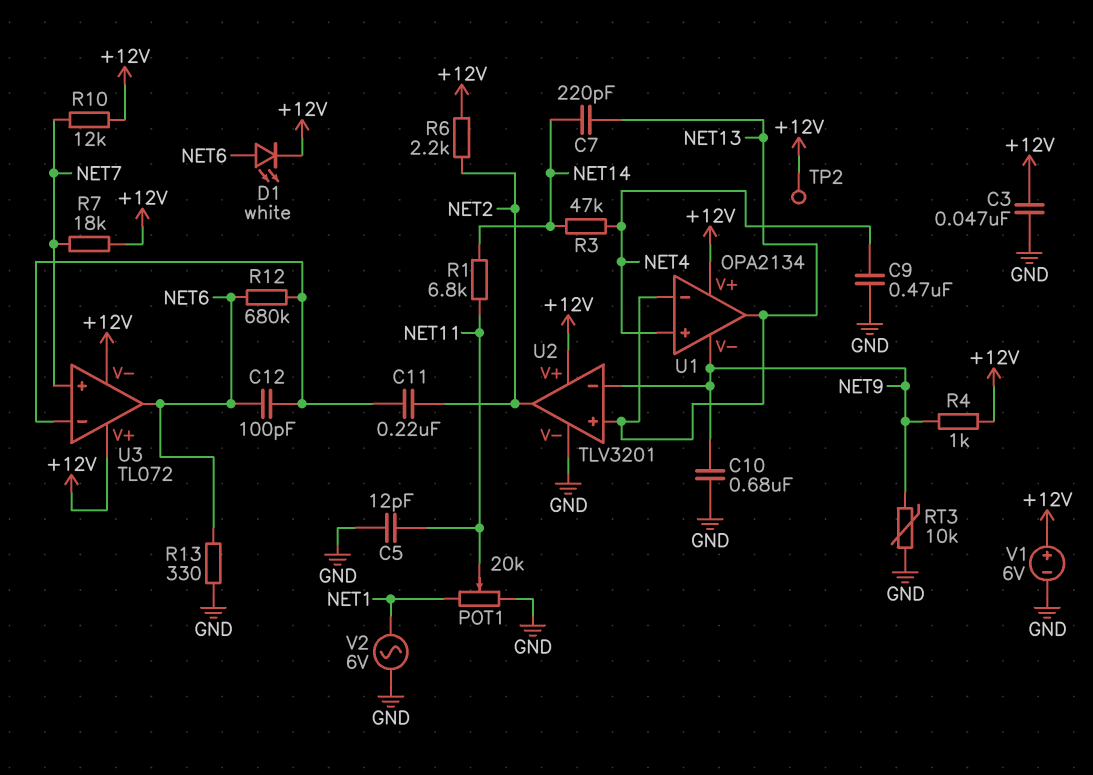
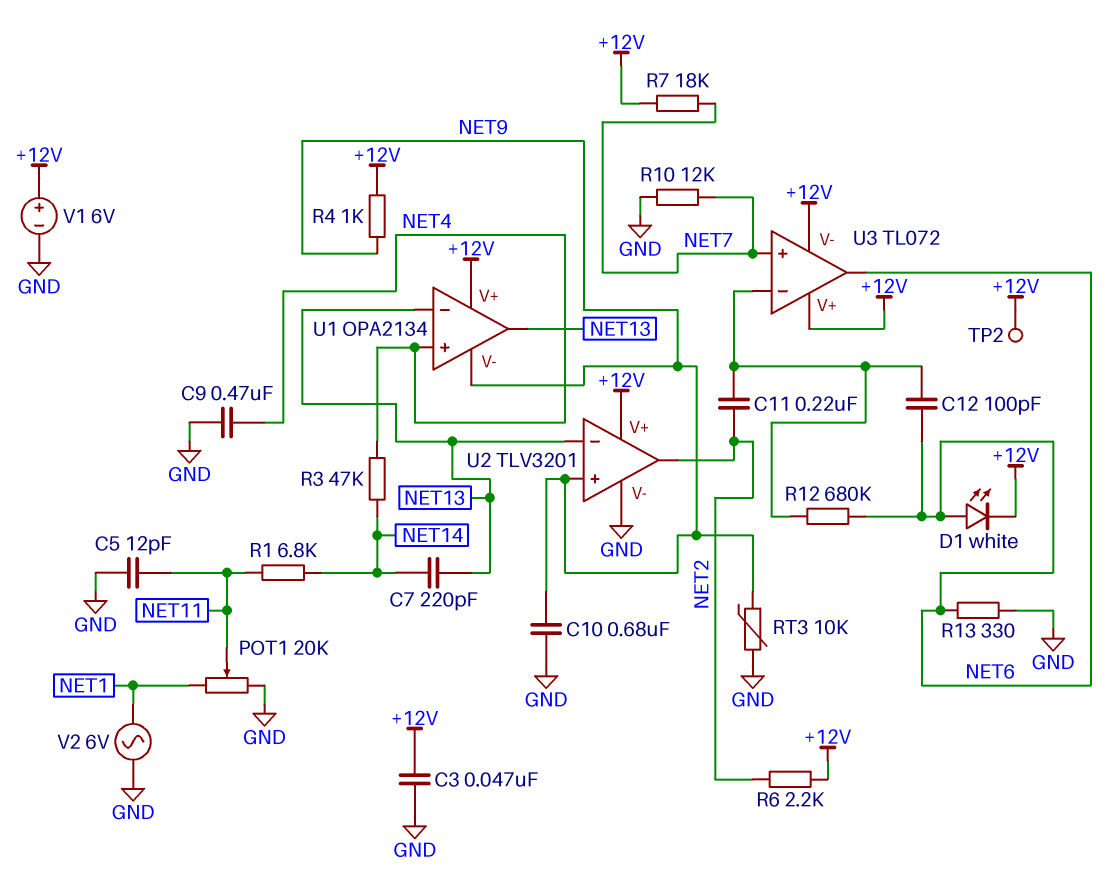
R10: 12k (+12V, NET7) -> 12k (GND, NET7)
U2 pin in+: NET13 -> NET9
U2 pin in-: NET9 -> NET13

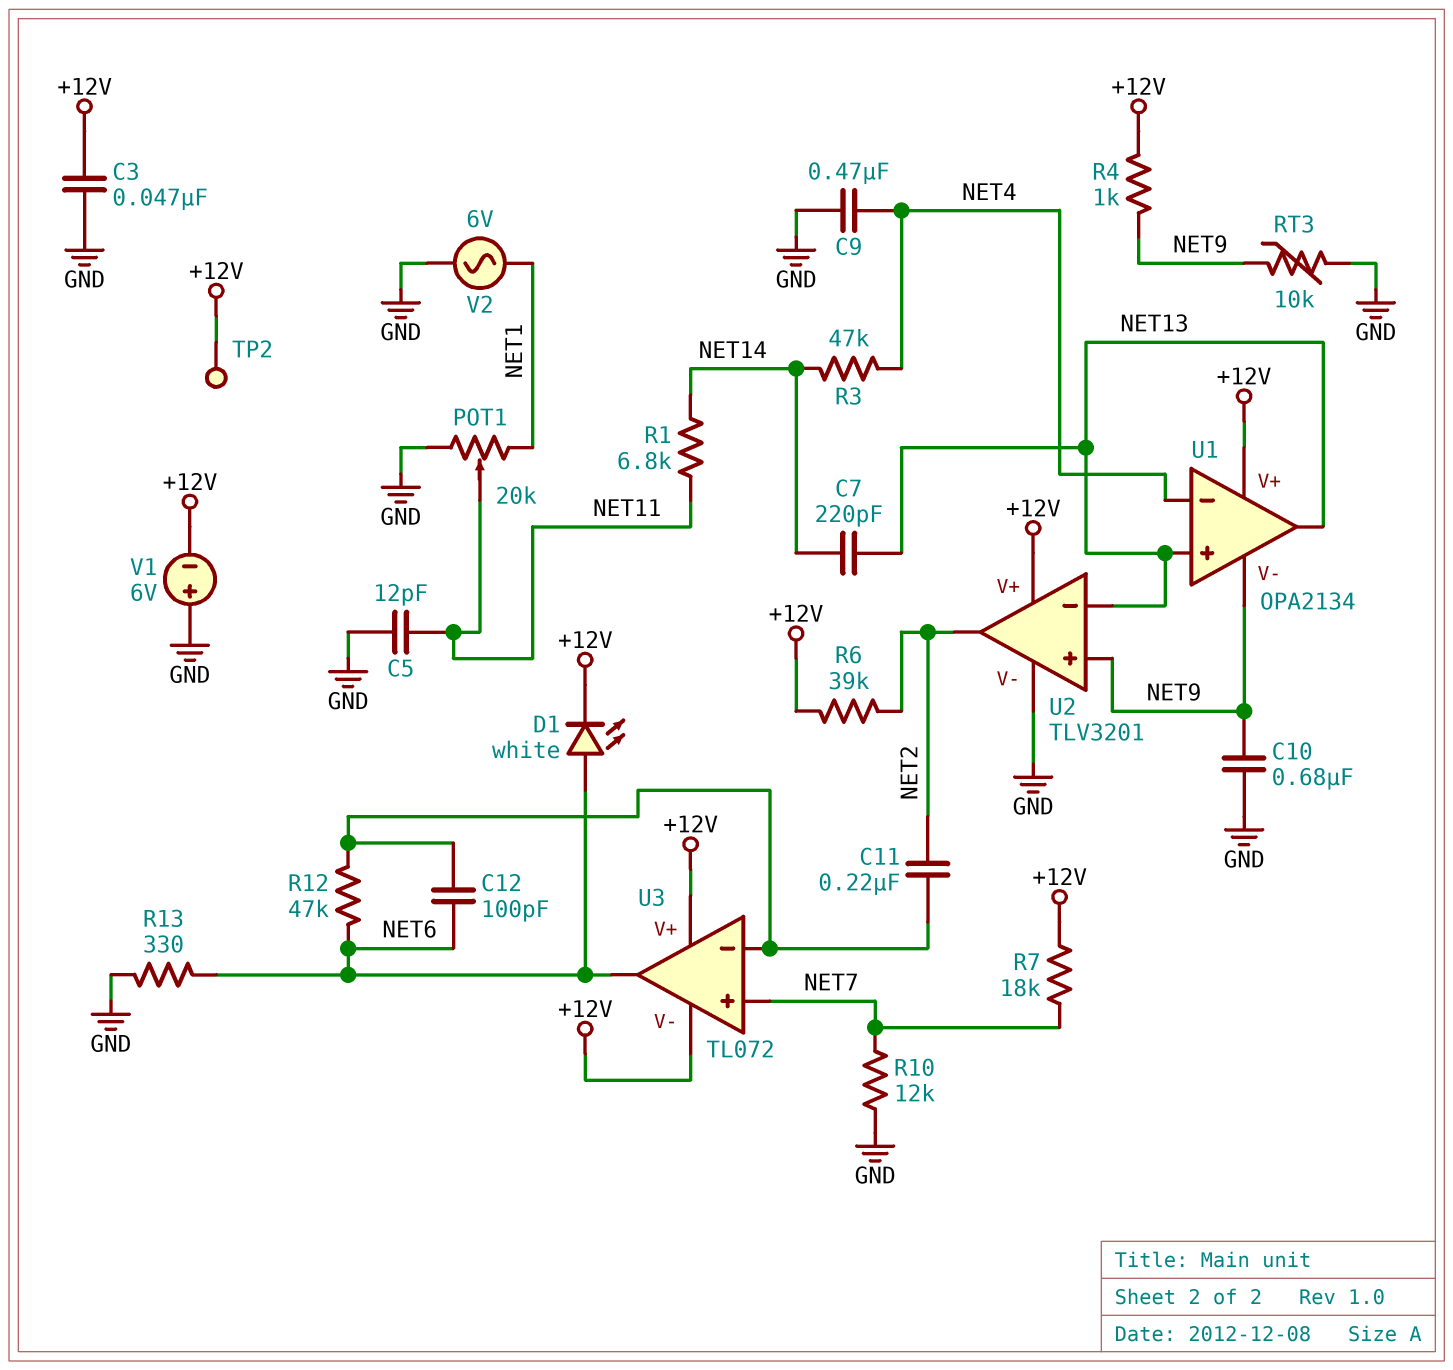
R6: 2.2k (+12V, NET2) -> 39k (+12V, NET2)
R12: 680k (NET6, U3/in-) -> 47k (NET6, U3/in-)
U1 pin in+: NET4 -> NET13
U1 pin in-: NET13 -> NET4
V1: 6V (plus +12V, minus GND) -> 6V (plus GND, minus +12V)

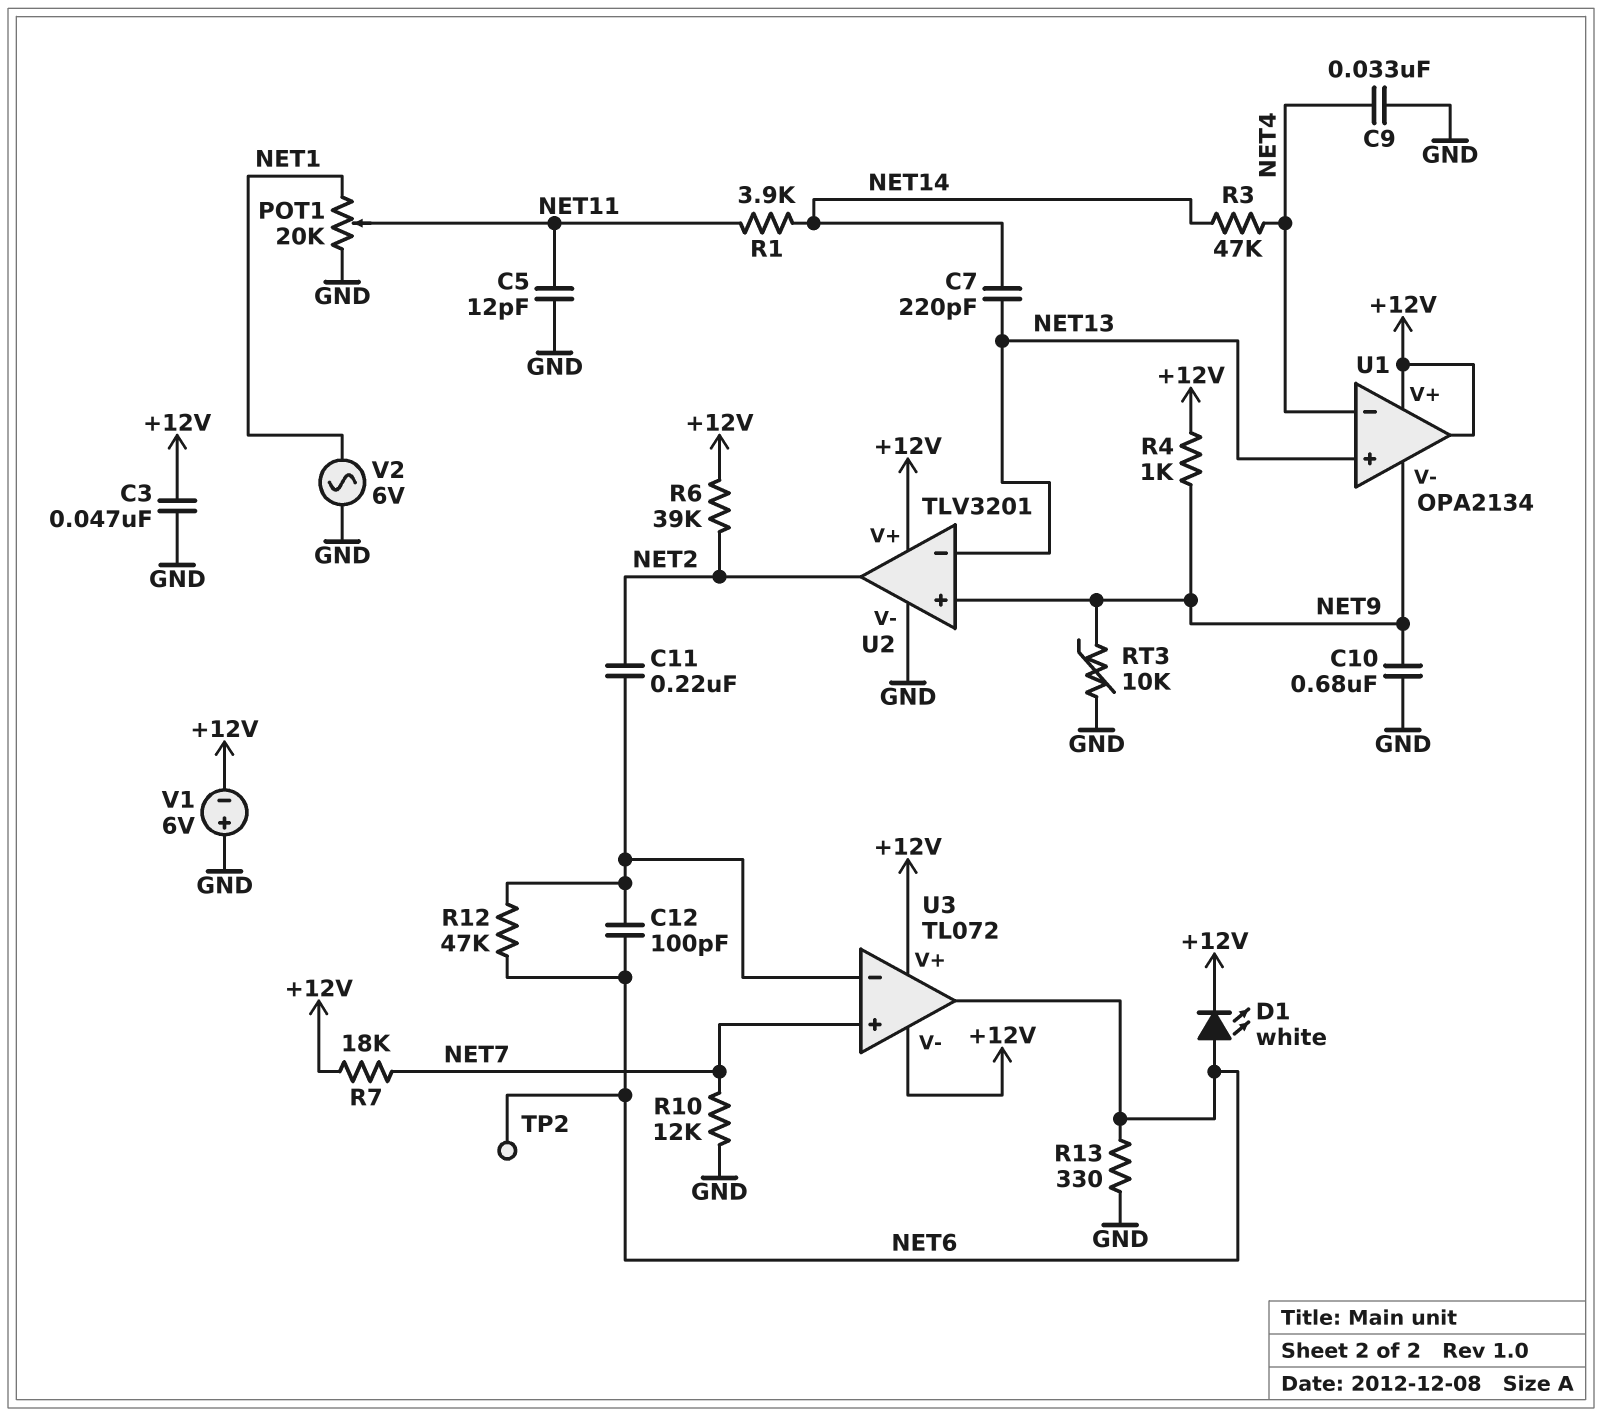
C9: 470nF (GND, NET4) -> 33nF (GND, NET4)
R1: 6.8k (NET11, NET14) -> 3.9k (NET11, NET14)
TP2: test point (+12V) -> test point (NET6)
U1 pin out: NET13 -> +12V

